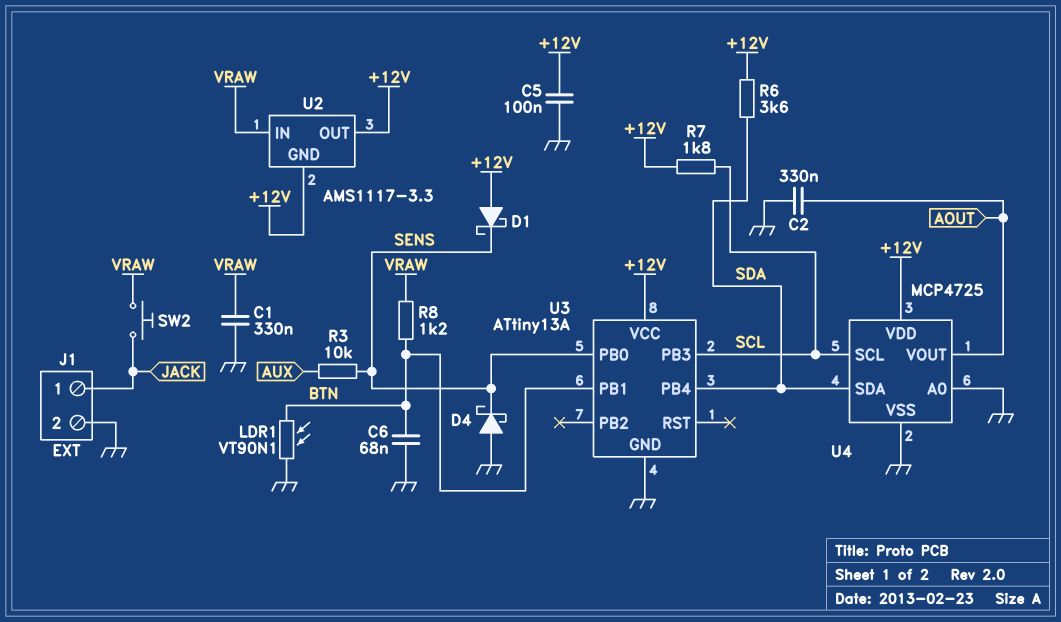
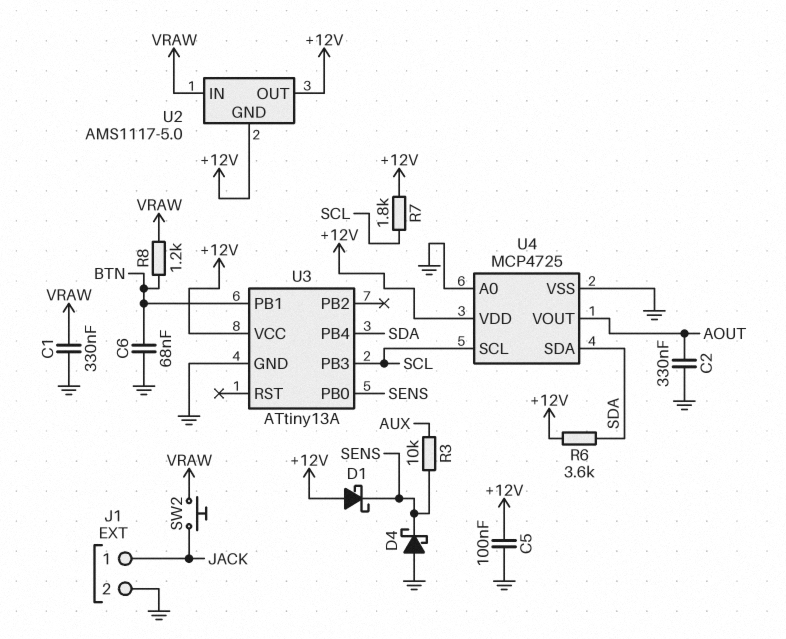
LDR1: VT90N1 (BTN, GND) -> none
U2: AMS1117-3.3 -> AMS1117-5.0

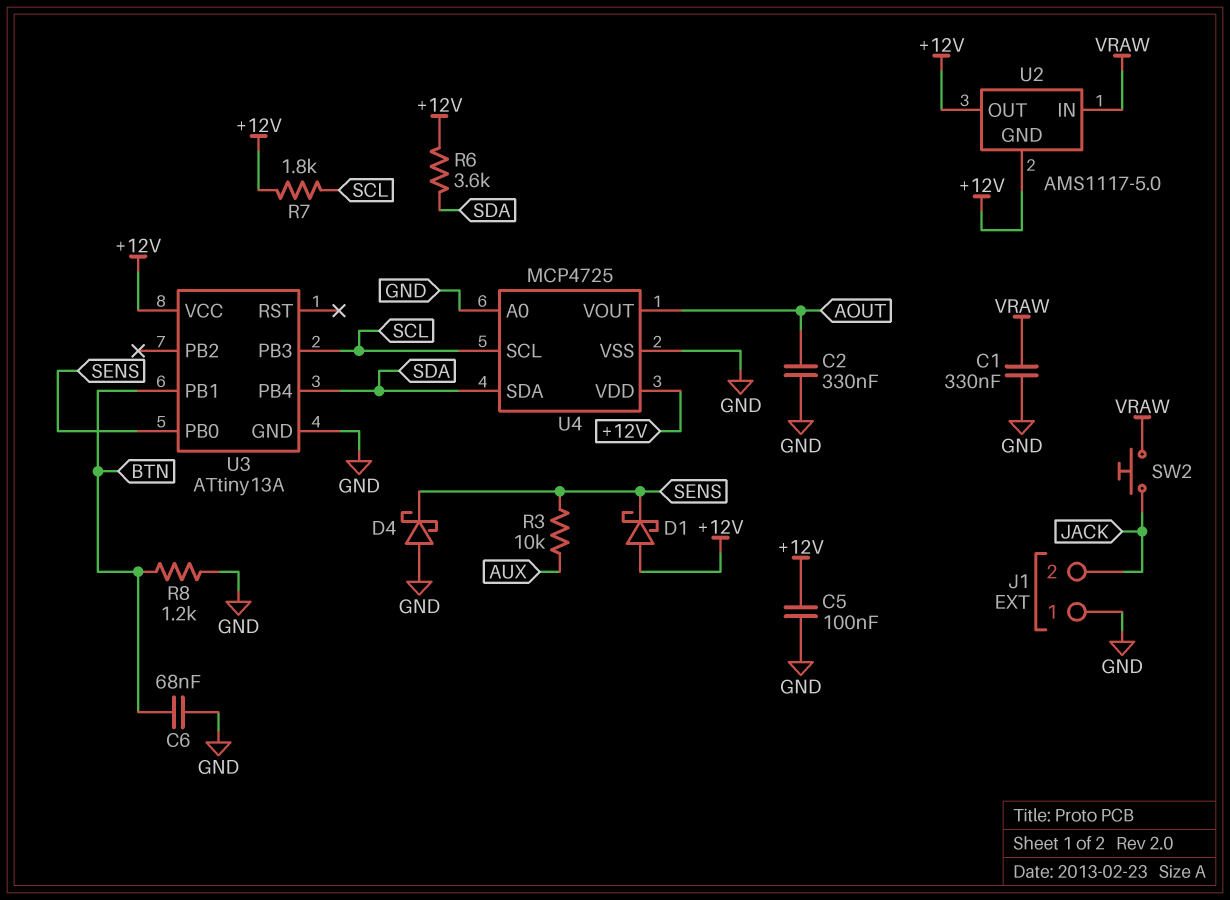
J1 pin 1: JACK -> GND
J1 pin 2: GND -> JACK
R8: 1.2k (BTN, VRAW) -> 1.2k (BTN, GND)

